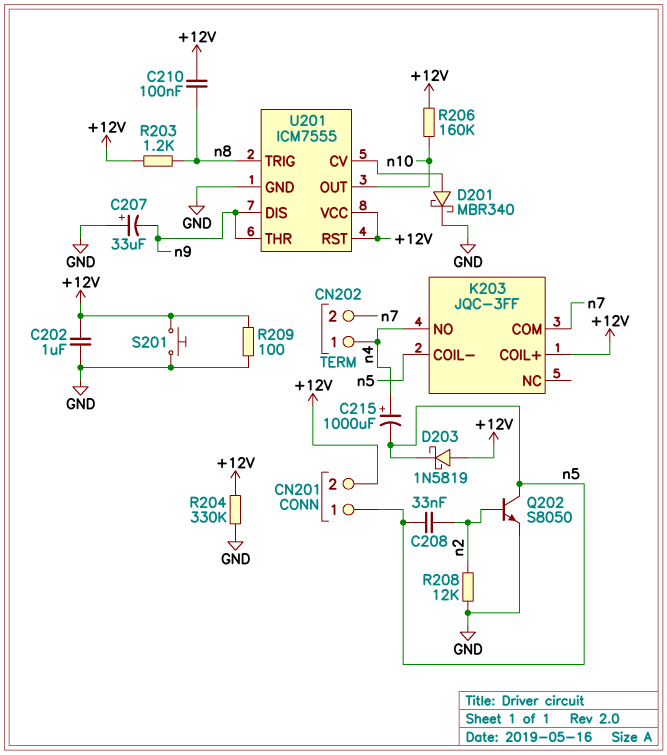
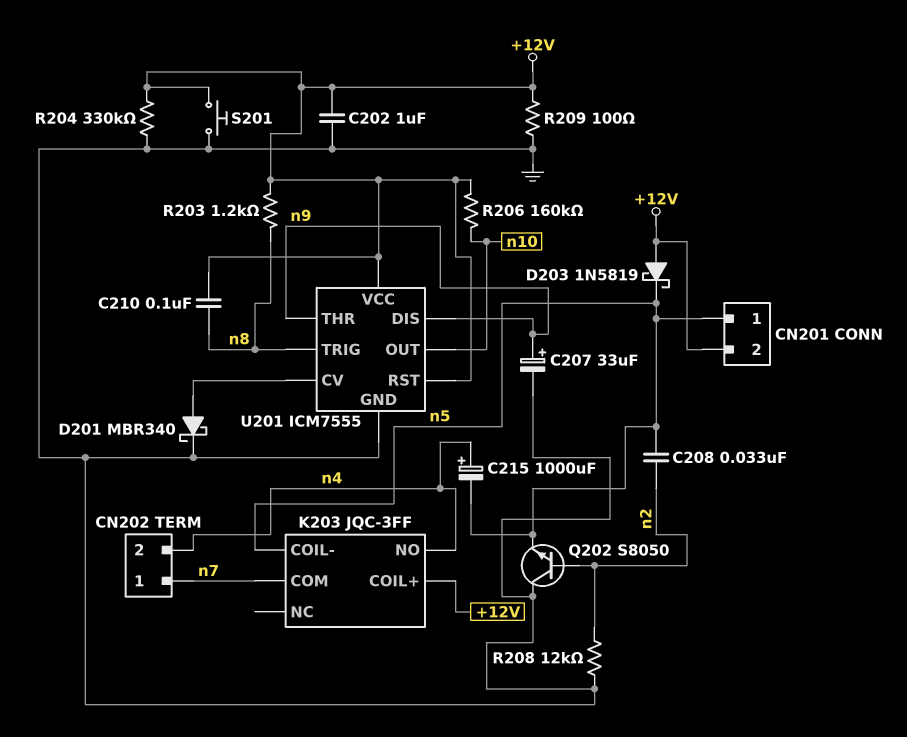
C207: 33uF (plus GND, minus n9) -> 33uF (plus n9, minus GND)
CN202 pin 1: n4 -> n7
CN202 pin 2: n7 -> n4
Q202: NPN S8050 (B n2, C n5, E GND) -> NPN S8050 (B n2, C GND, E n5)

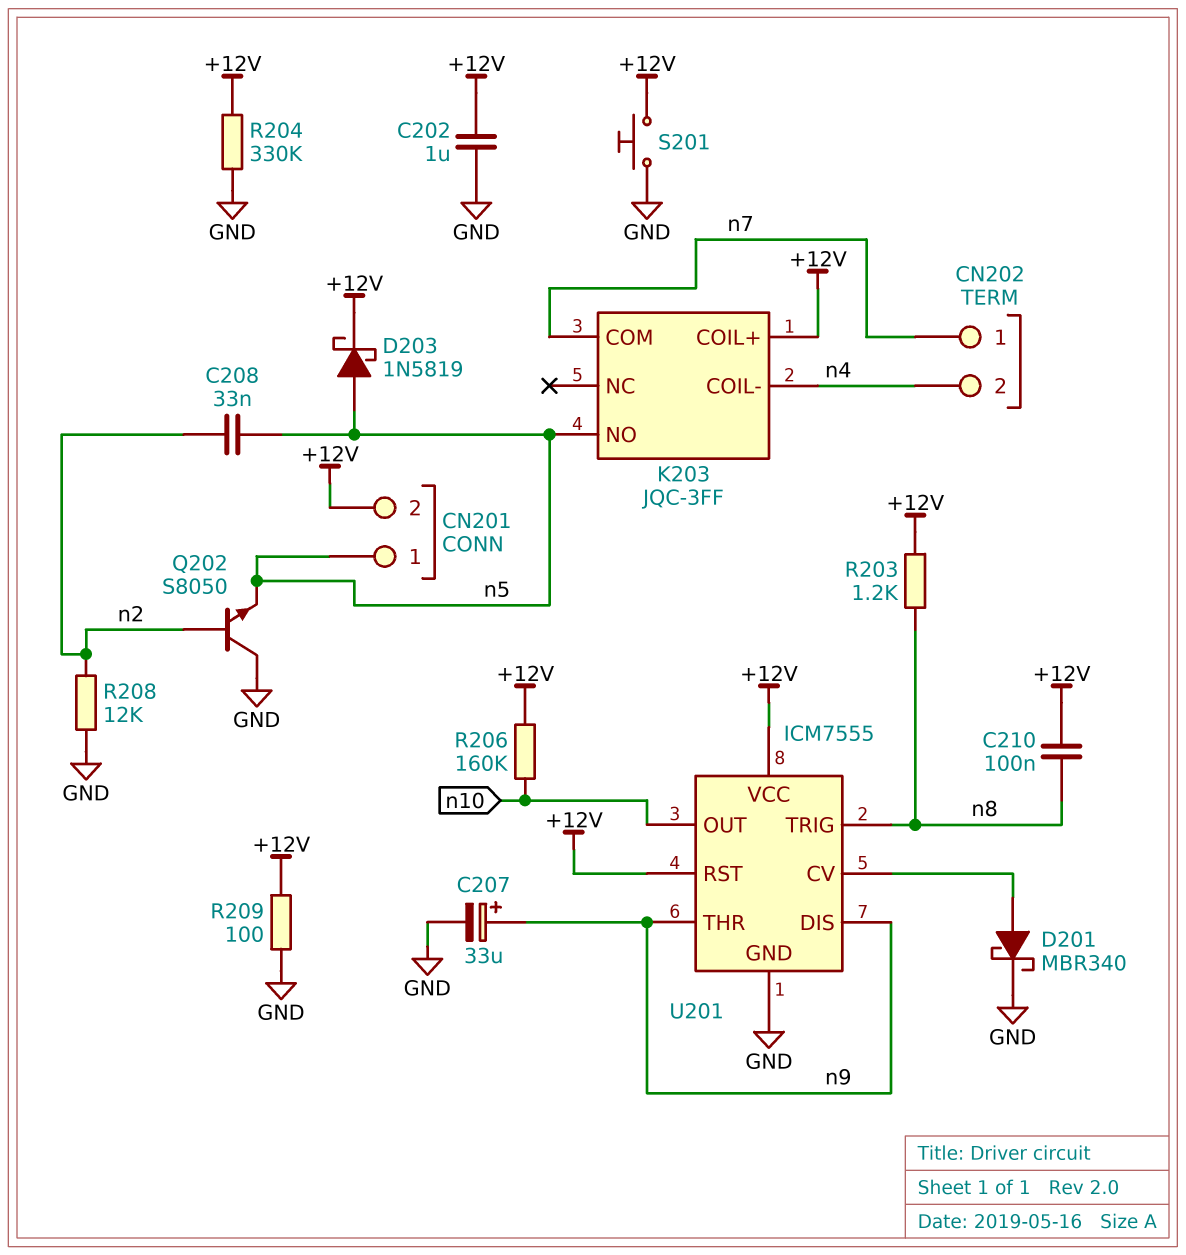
C215: 1000uF (plus n4, minus n5) -> none
D203: schottky 1N5819 (A +12V, K n5) -> schottky 1N5819 (A n5, K +12V)
K203 pin COIL-: n5 -> n4
K203 pin NO: n4 -> n5

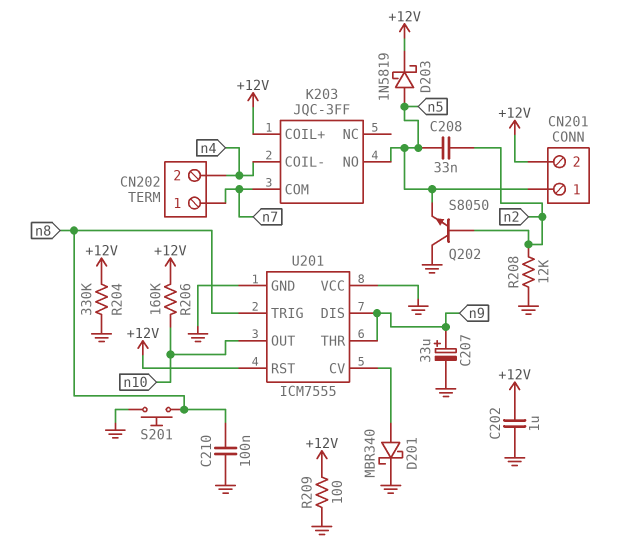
C210: 100nF (+12V, n8) -> 100nF (GND, n8)
R203: 1.2k (+12V, n8) -> none
S201: button (+12V, GND) -> button (GND, n8)
U201 pin VCC: +12V -> GND

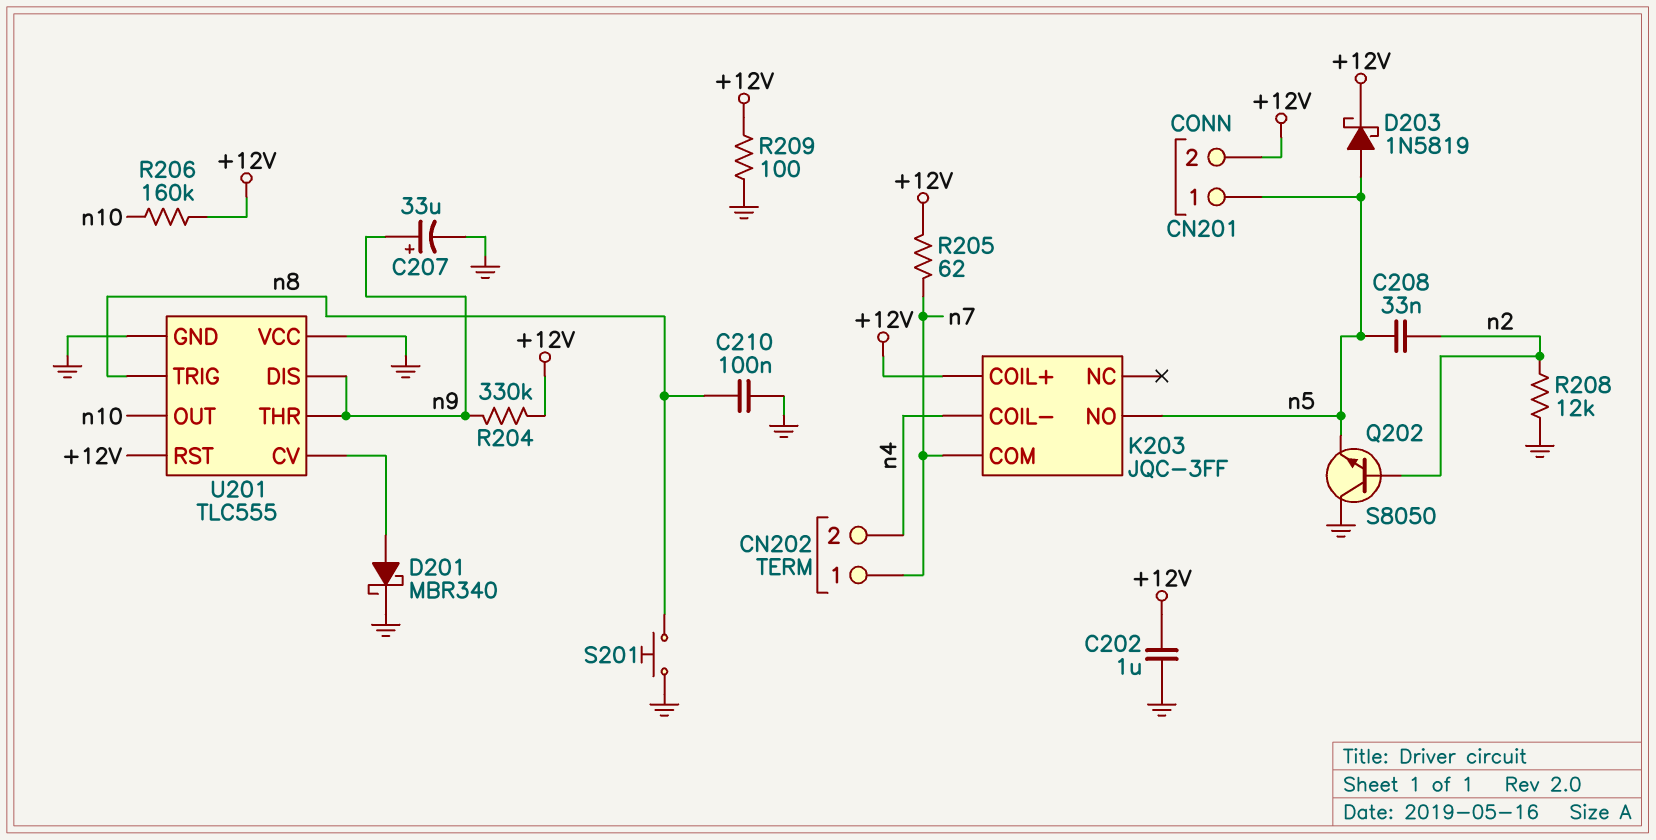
R204: 330k (+12V, GND) -> 330k (+12V, n9)
R205: none -> 62 (+12V, n7)
U201: ICM7555 -> TLC555

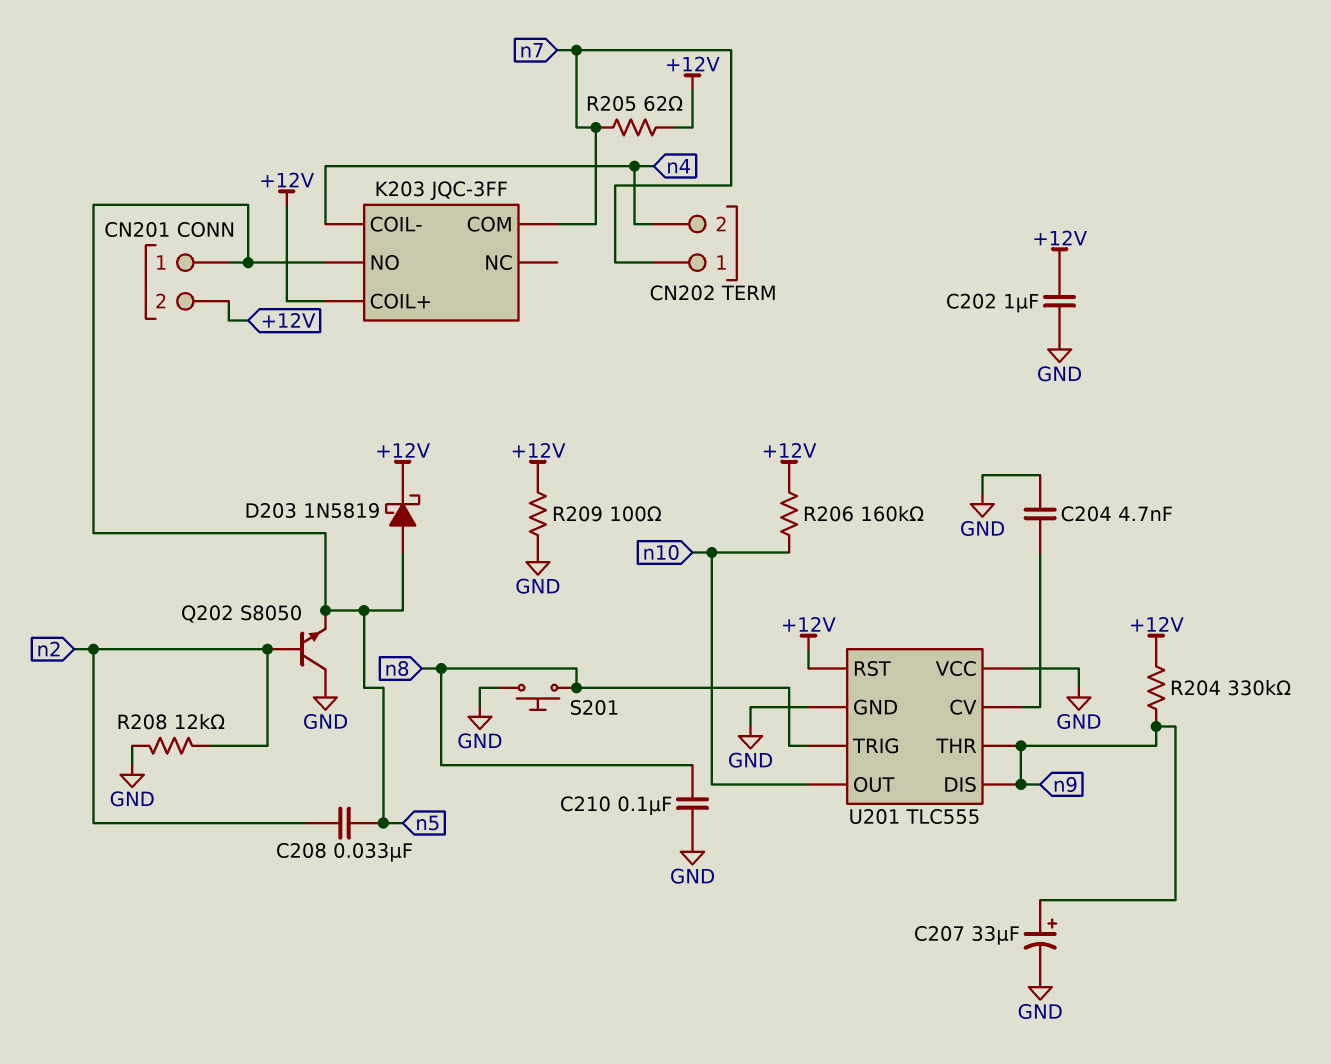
C204: none -> 4.7nF (GND, U201/CV)
D201: schottky MBR340 (A U201/CV, K GND) -> none

